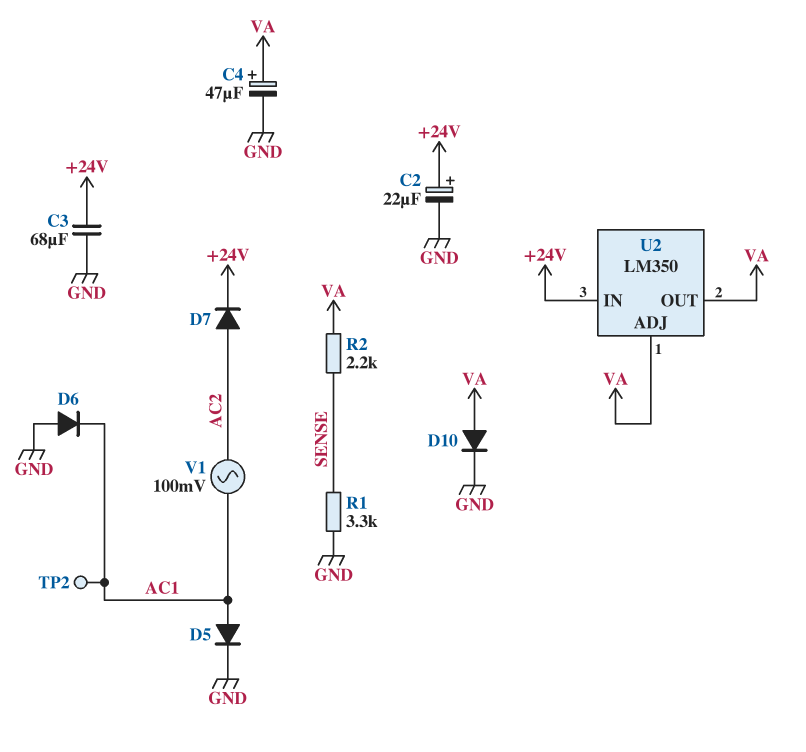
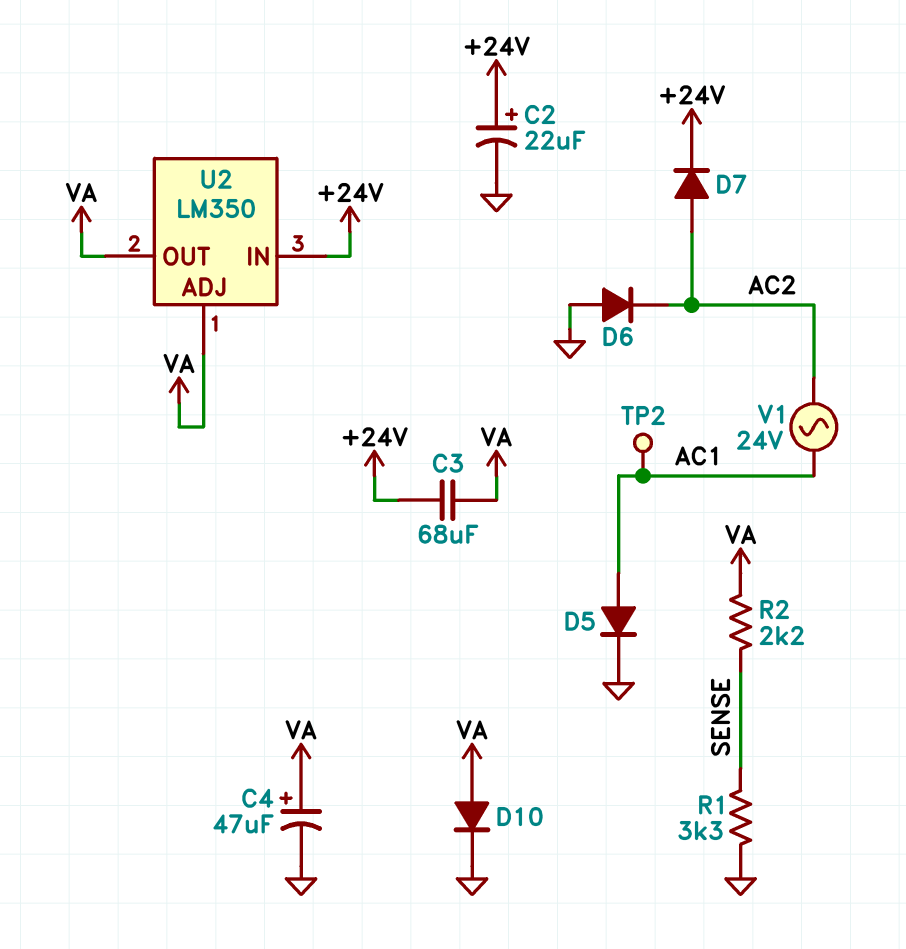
C3: 68uF (+24V, GND) -> 68uF (+24V, VA)
D6: diode (A GND, K AC1) -> diode (A GND, K AC2)
V1: AC 100mV (AC1, AC2) -> AC 24V (AC1, AC2)

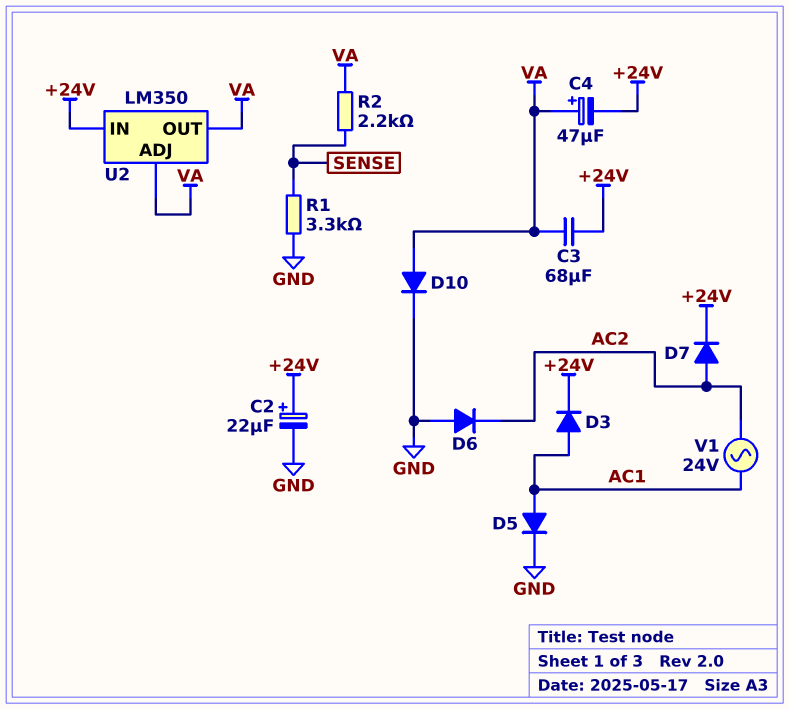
C4: 47uF (plus VA, minus GND) -> 47uF (plus VA, minus +24V)
D3: none -> diode (A AC1, K +24V)
TP2: test point (AC1) -> none

